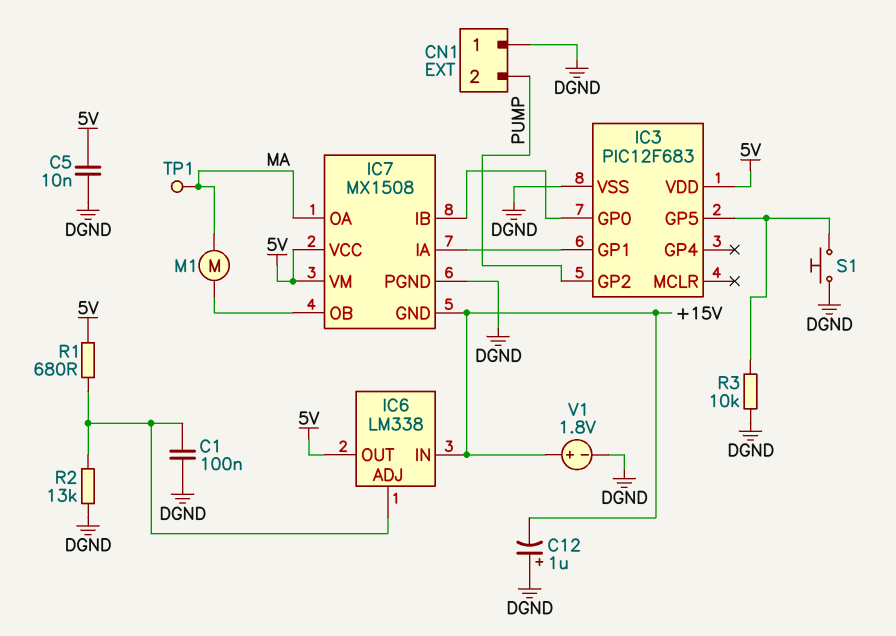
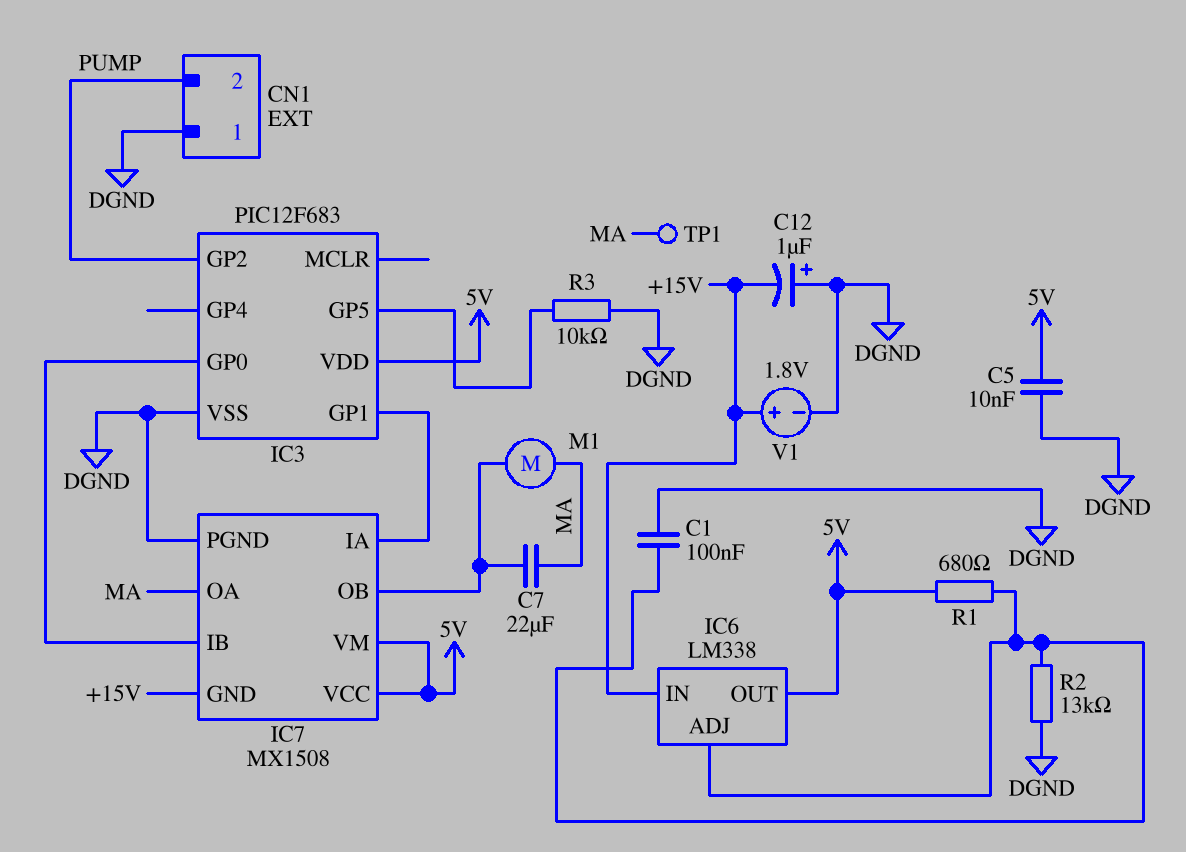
C7: none -> 22uF (IC7/OB, MA)
S1: button (DGND, IC3/GP5) -> none

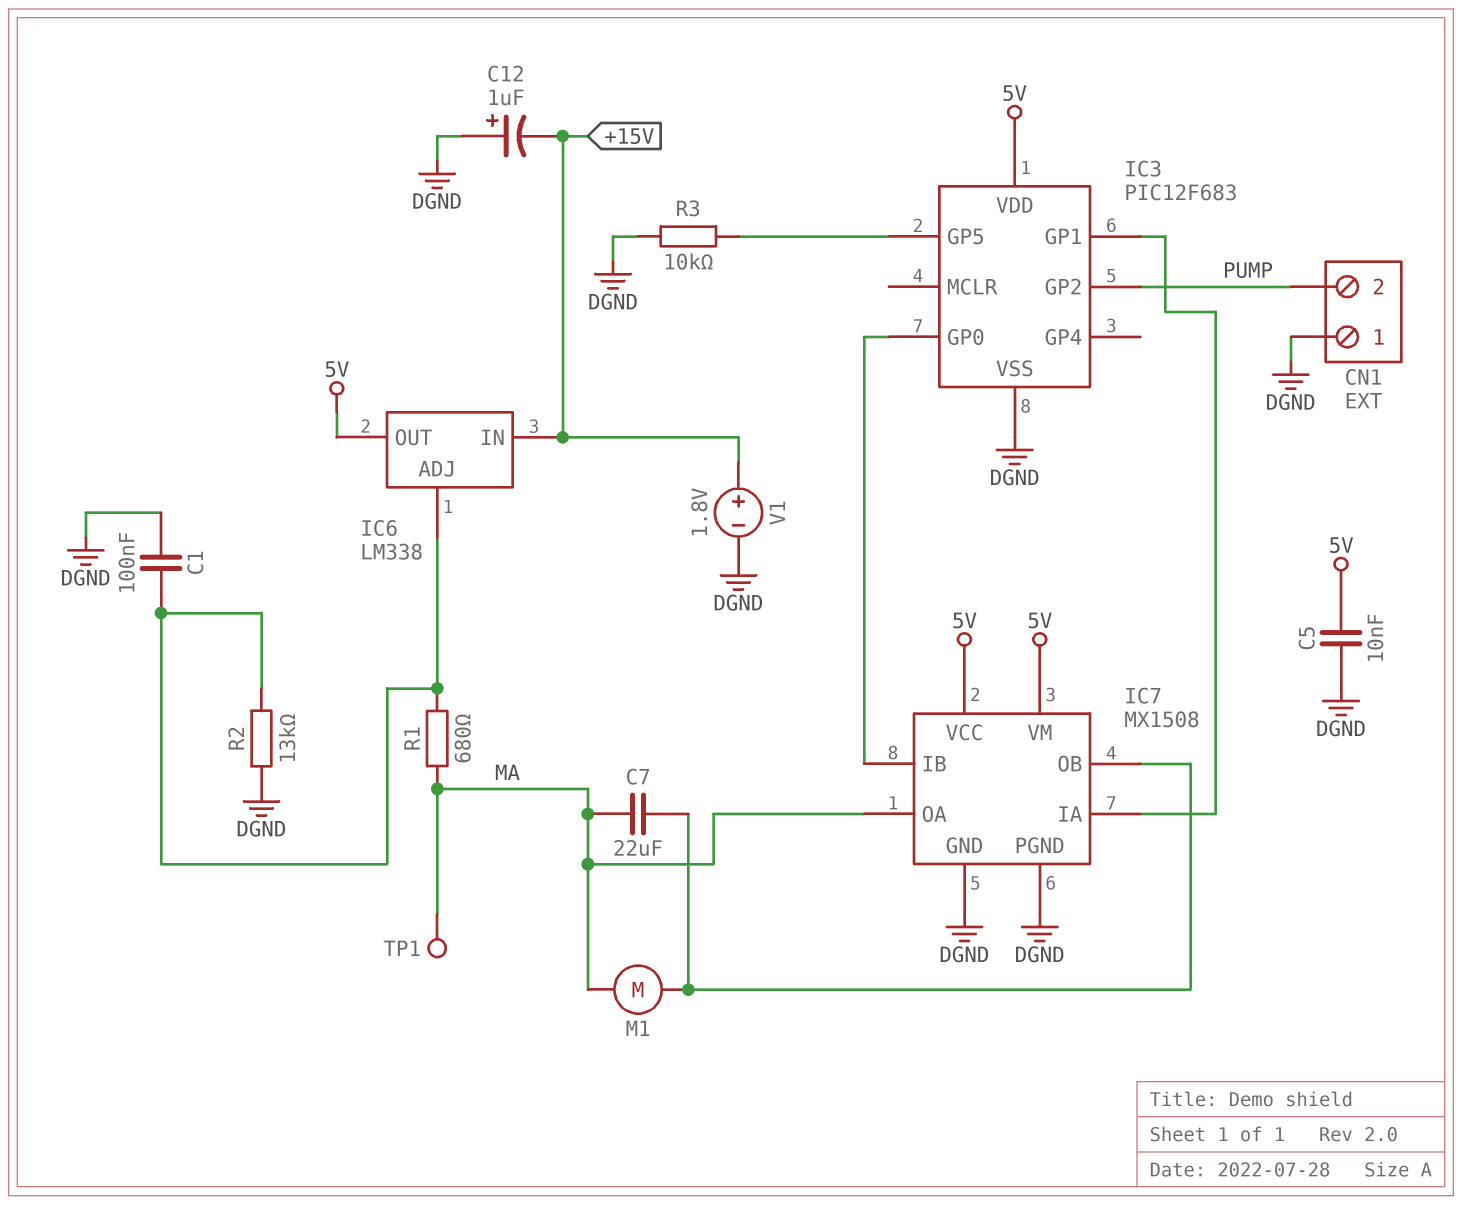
IC7 pin GND: +15V -> DGND
R1: 680 (5V, IC6/ADJ) -> 680 (IC6/ADJ, MA)

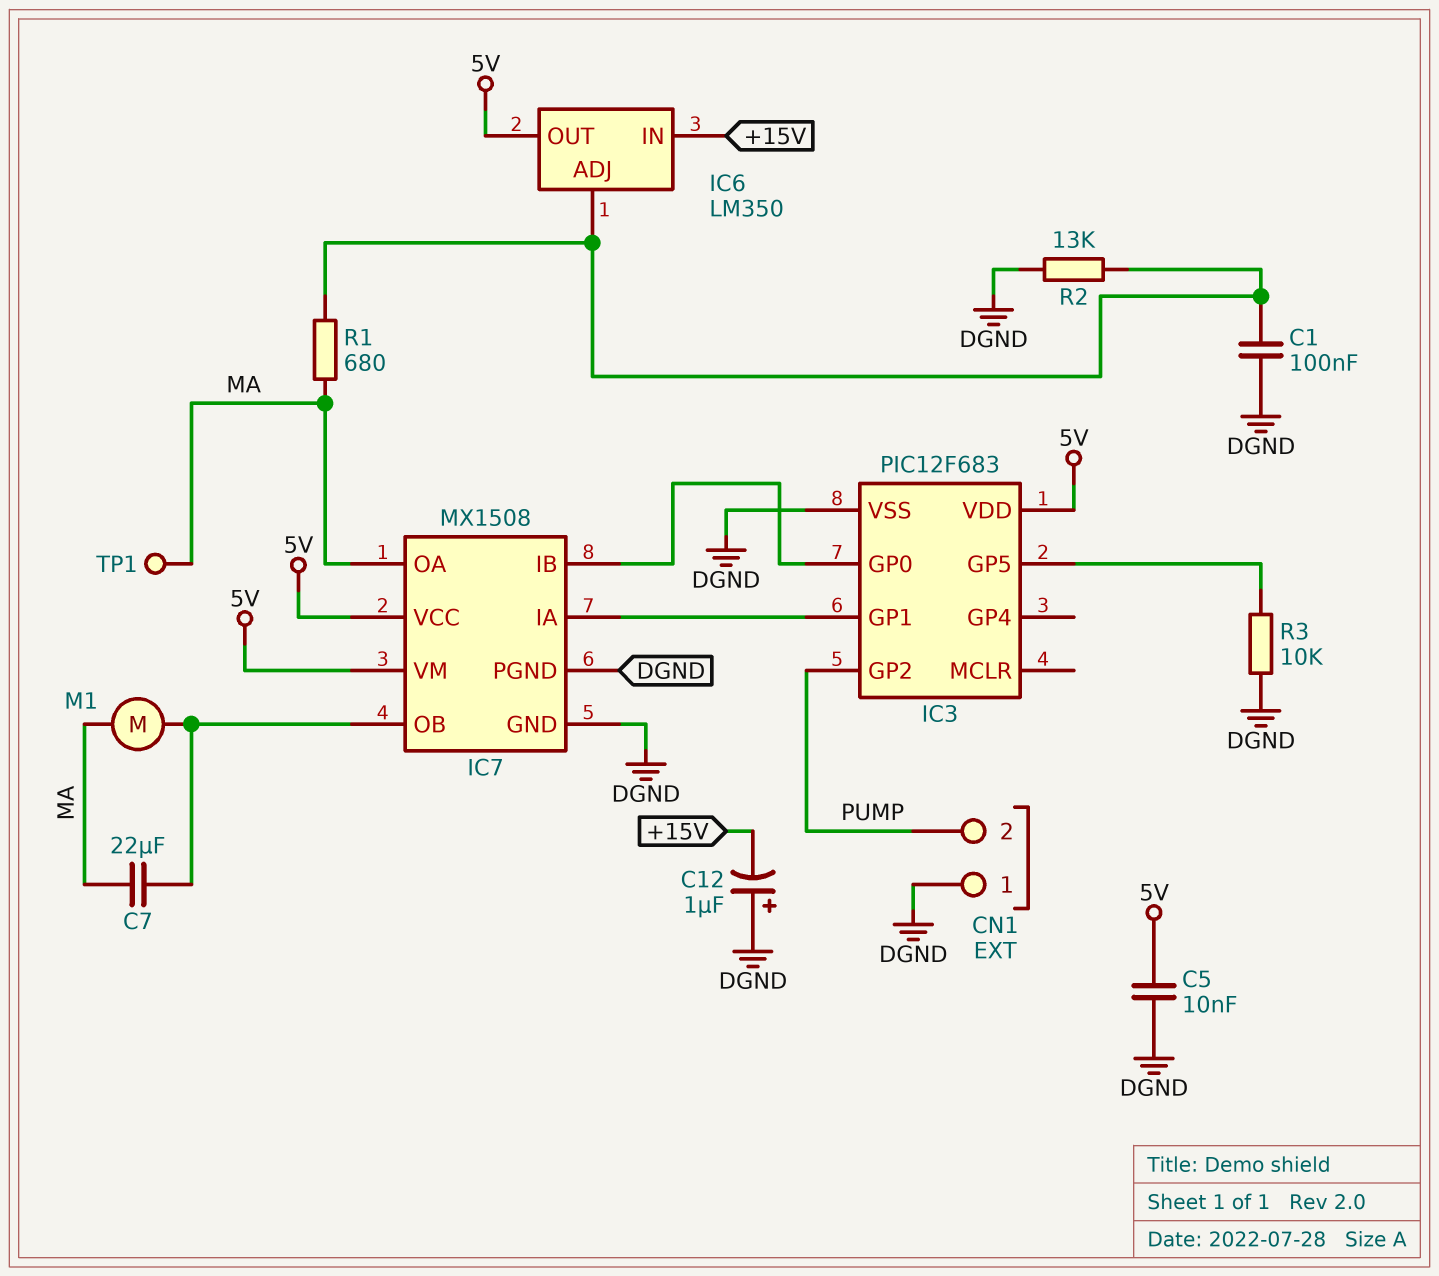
IC6: LM338 -> LM350
V1: 1.8V (plus +15V, minus DGND) -> none

